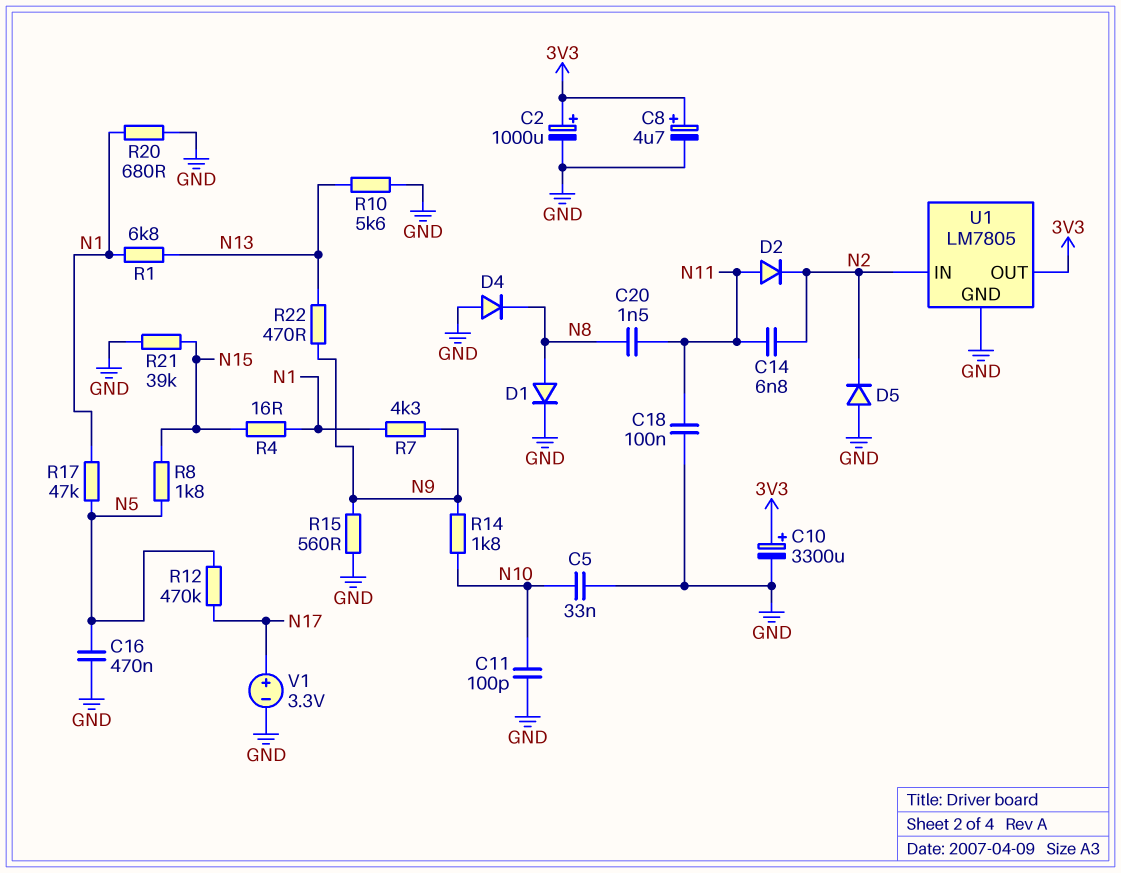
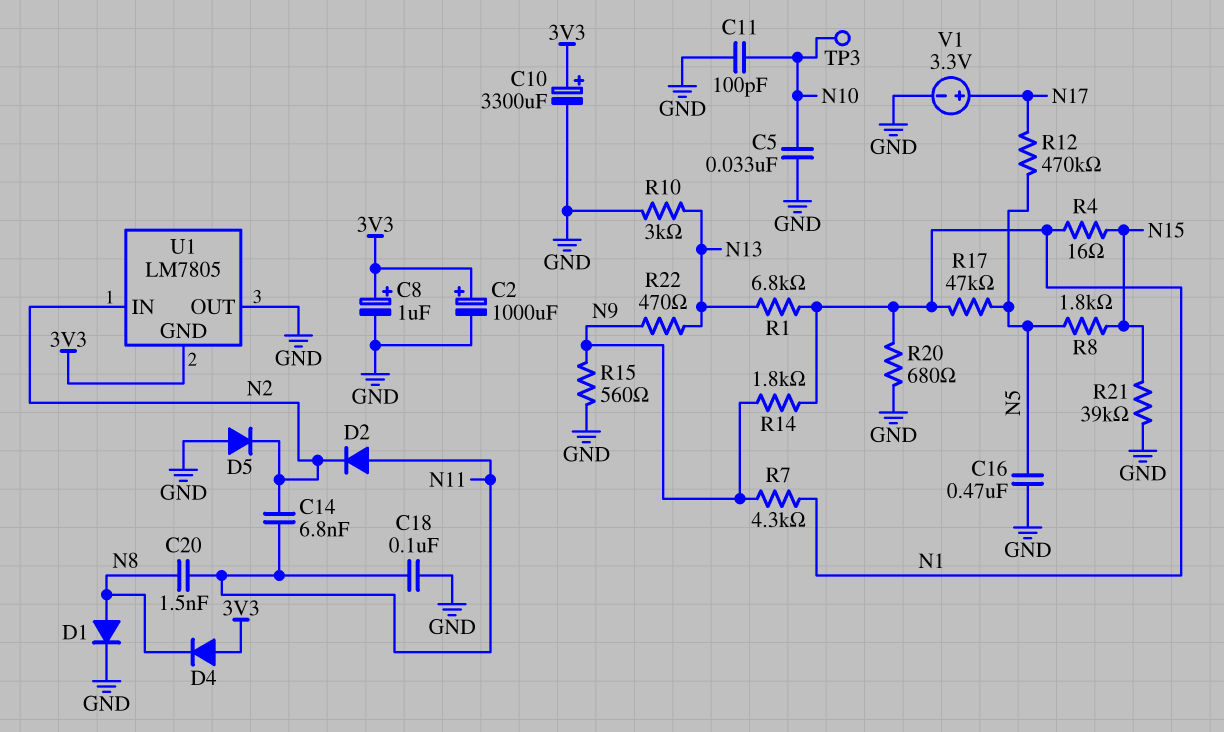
C8: 4.7uF (plus 3V3, minus GND) -> 1uF (plus 3V3, minus GND)
D4: diode (A GND, K N8) -> diode (A 3V3, K N8)
R10: 5.6k (GND, N13) -> 3k (GND, N13)
R14: 1.8k (N9, N10) -> 1.8k (N1, N9)
TP3: none -> test point (N10)
U1 pin GND: GND -> 3V3
U1 pin OUT: 3V3 -> GND

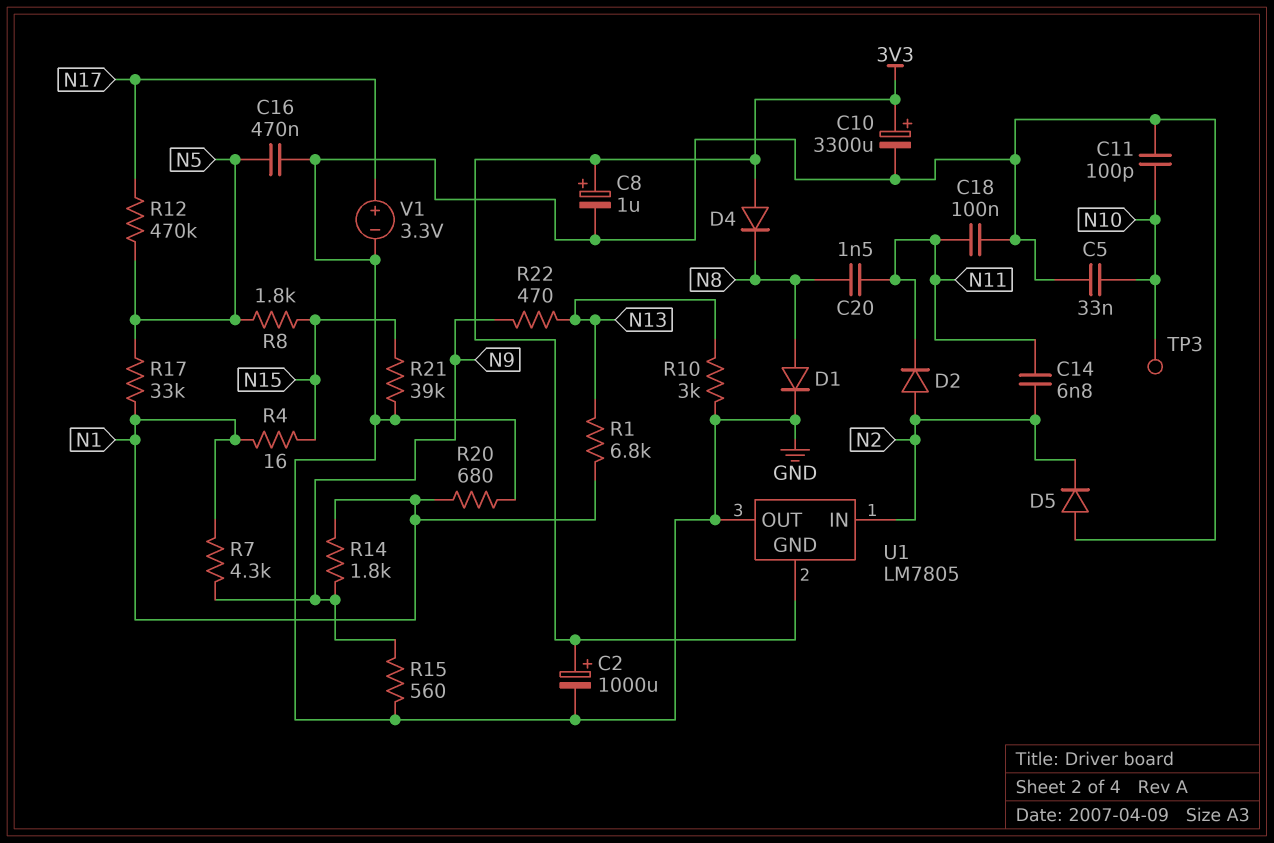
D2: diode (A N11, K N2) -> diode (A N2, K N11)
R17: 47k (N1, N5) -> 33k (N1, N5)

